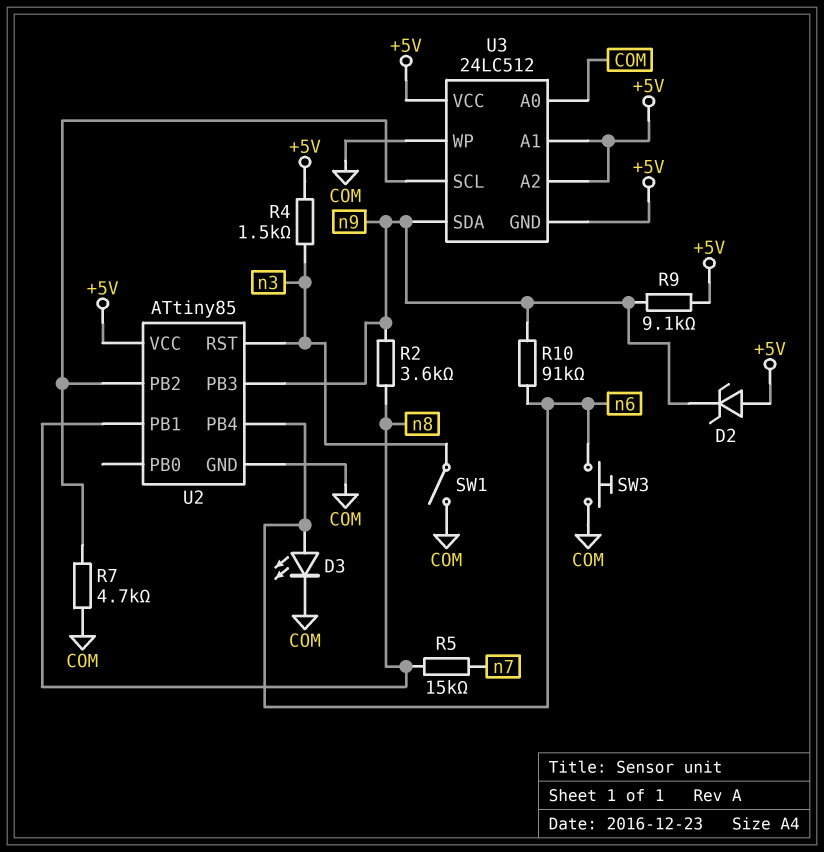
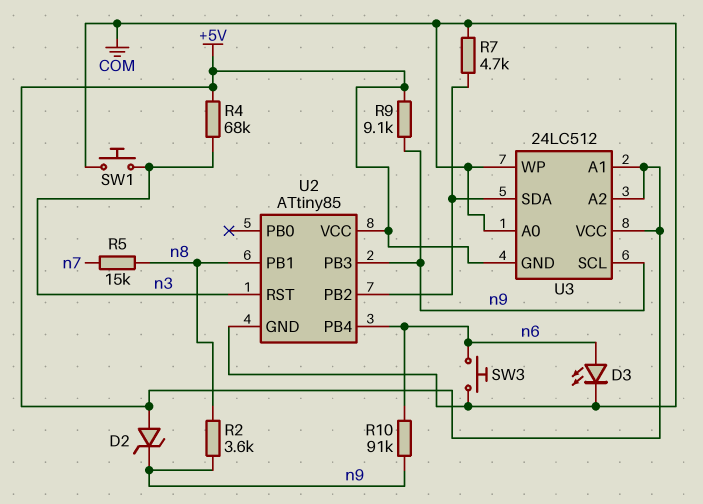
R4: 1.5k (+5V, n3) -> 68k (+5V, n3)
SW1: switch (COM, n3) -> button (COM, n3)
U3 pin SCL: U2/PB2 -> n9
U3 pin SDA: n9 -> U2/PB2

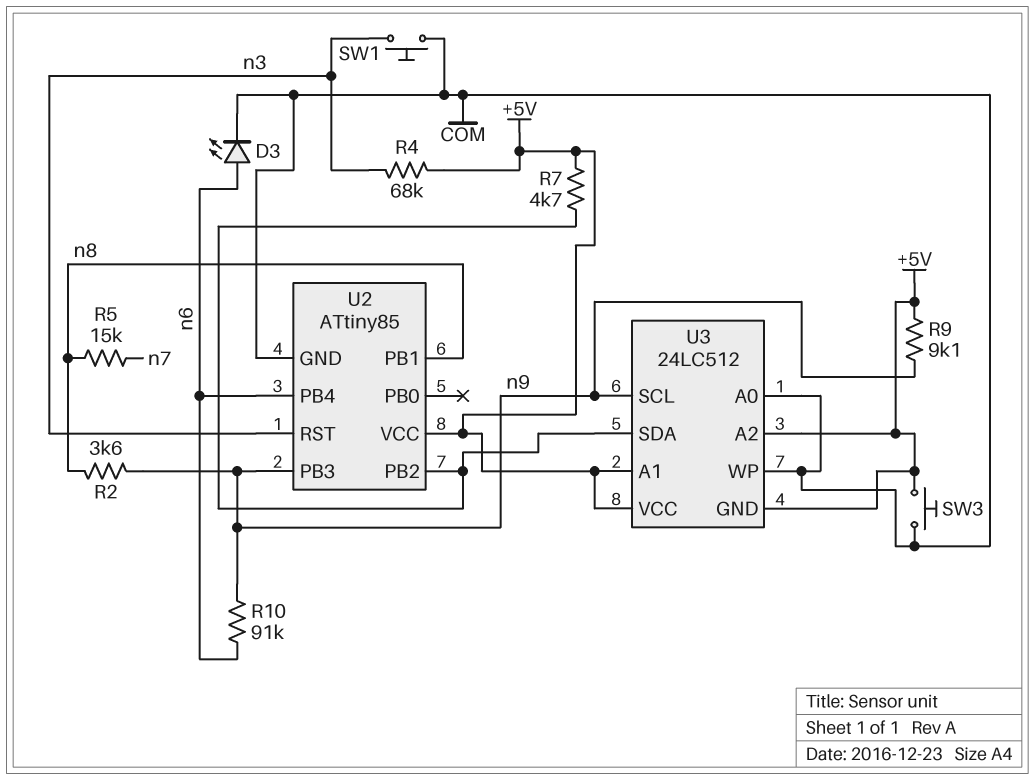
D2: zener (A +5V, K n9) -> none
R7: 4.7k (COM, U2/PB2) -> 4.7k (+5V, U2/PB2)
SW3: button (COM, n6) -> button (+5V, COM)

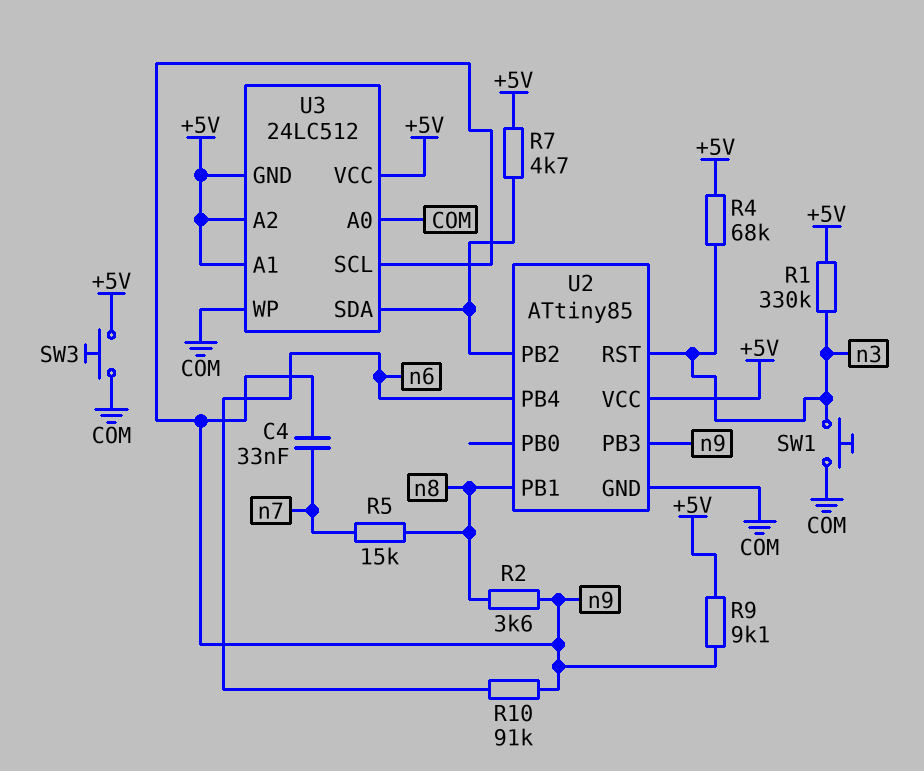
C4: none -> 33nF (n7, n9)
D3: LED (A n6, K COM) -> none
R1: none -> 330k (+5V, n3)

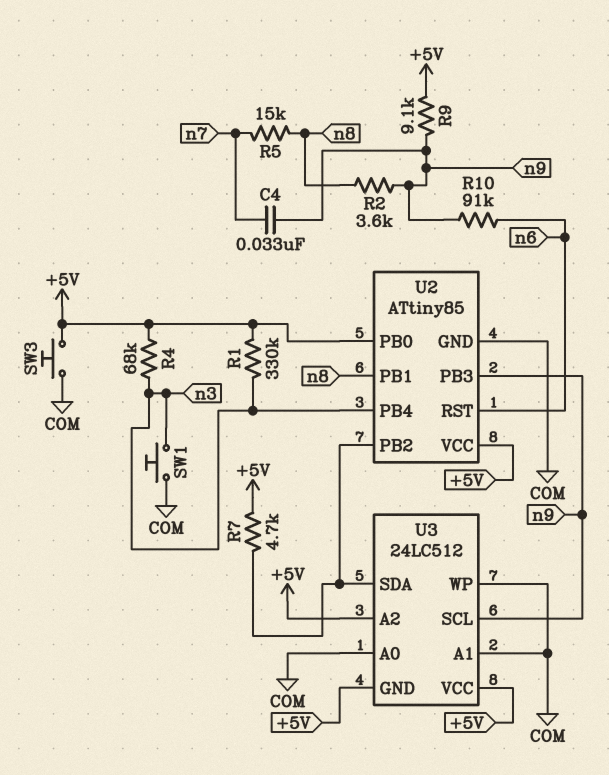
U2 pin PB0: none -> +5V
U2 pin PB4: n6 -> n3
U2 pin RST: n3 -> n6
U3 pin A1: +5V -> COM

